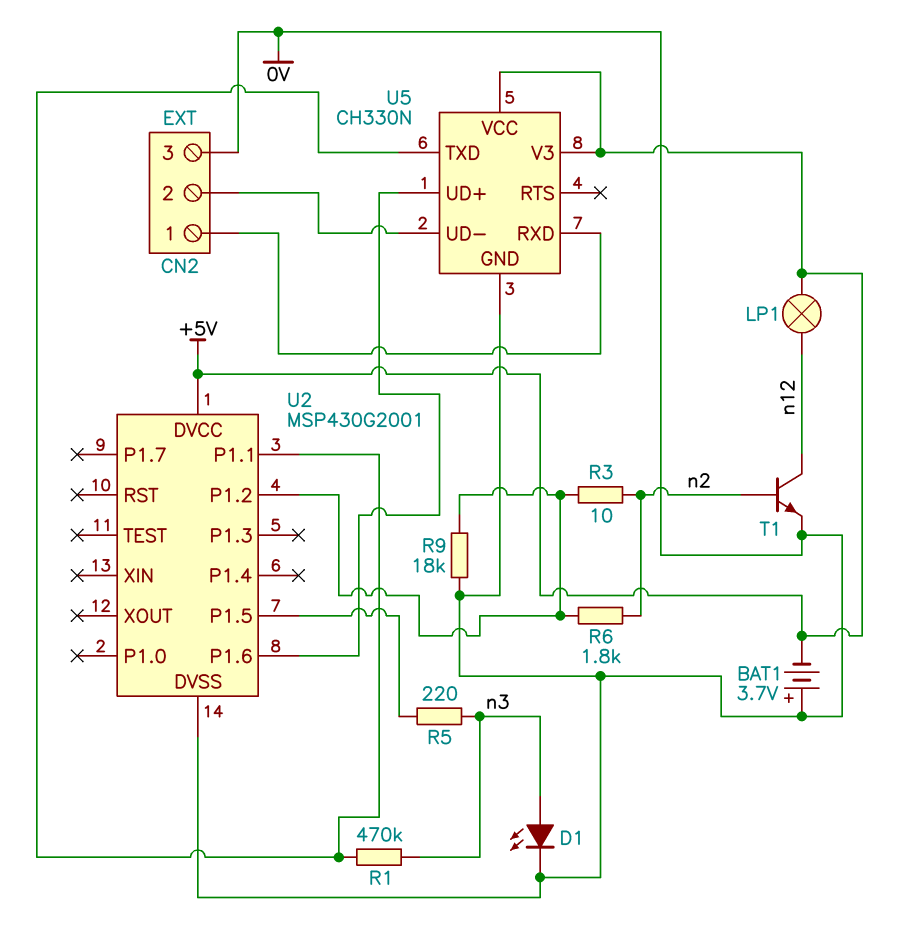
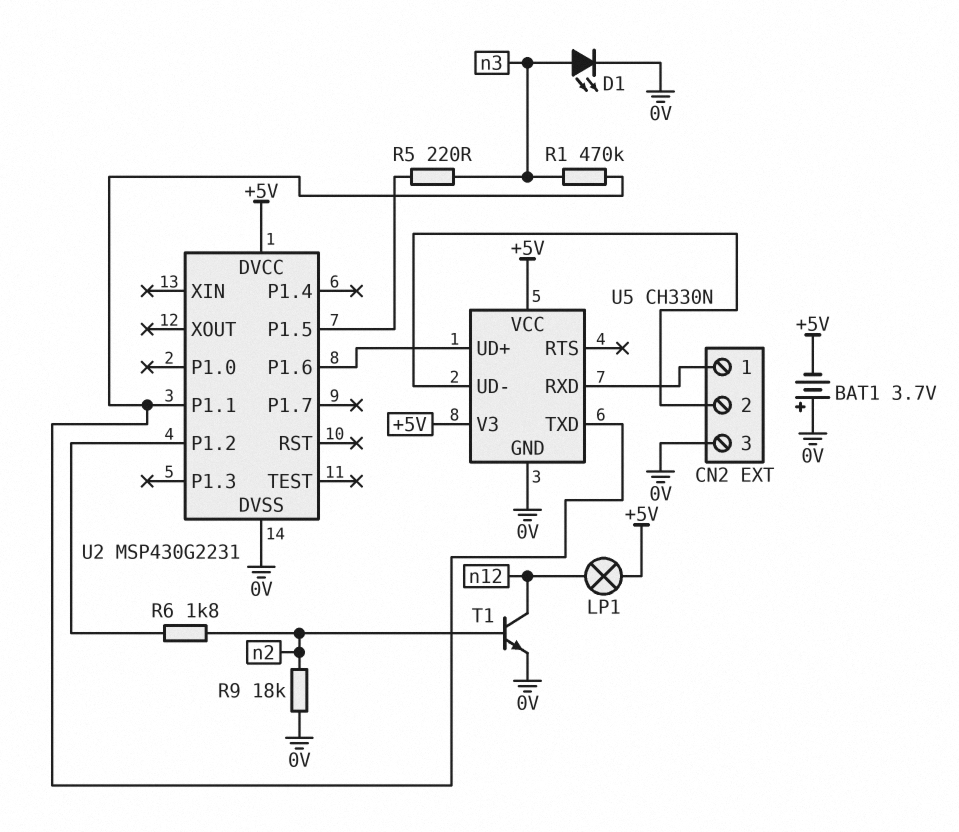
R3: 10 (U2/P1.2, n2) -> none
R9: 18k (0V, U2/P1.2) -> 18k (0V, n2)
U2: MSP430G2001 -> MSP430G2231

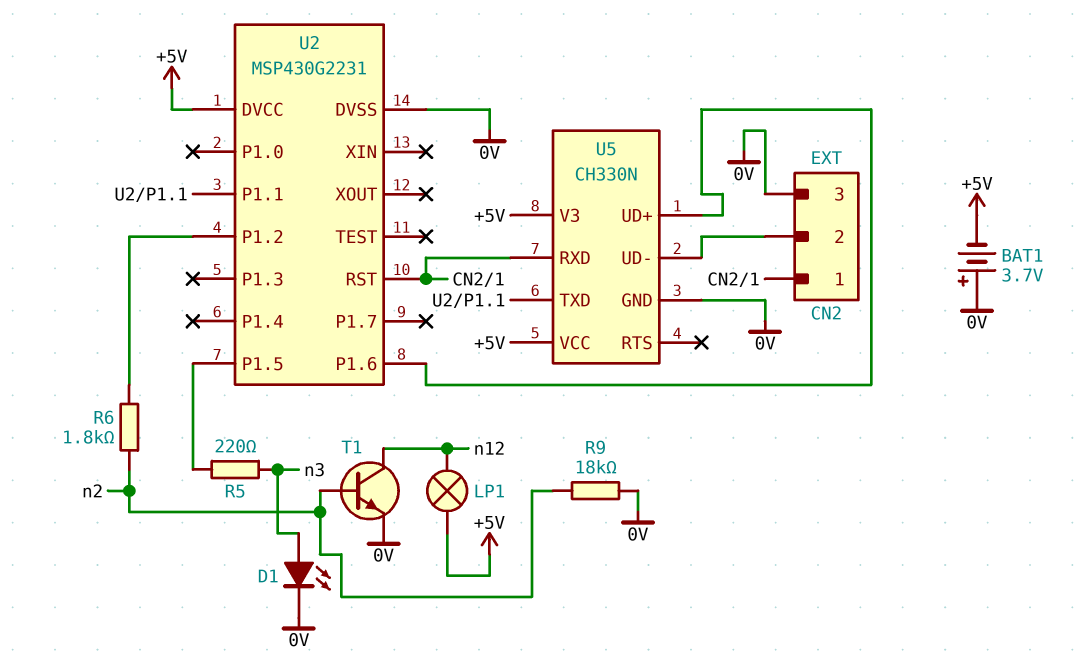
R1: 470k (U2/P1.1, n3) -> none
U2 pin RST: none -> CN2/1

